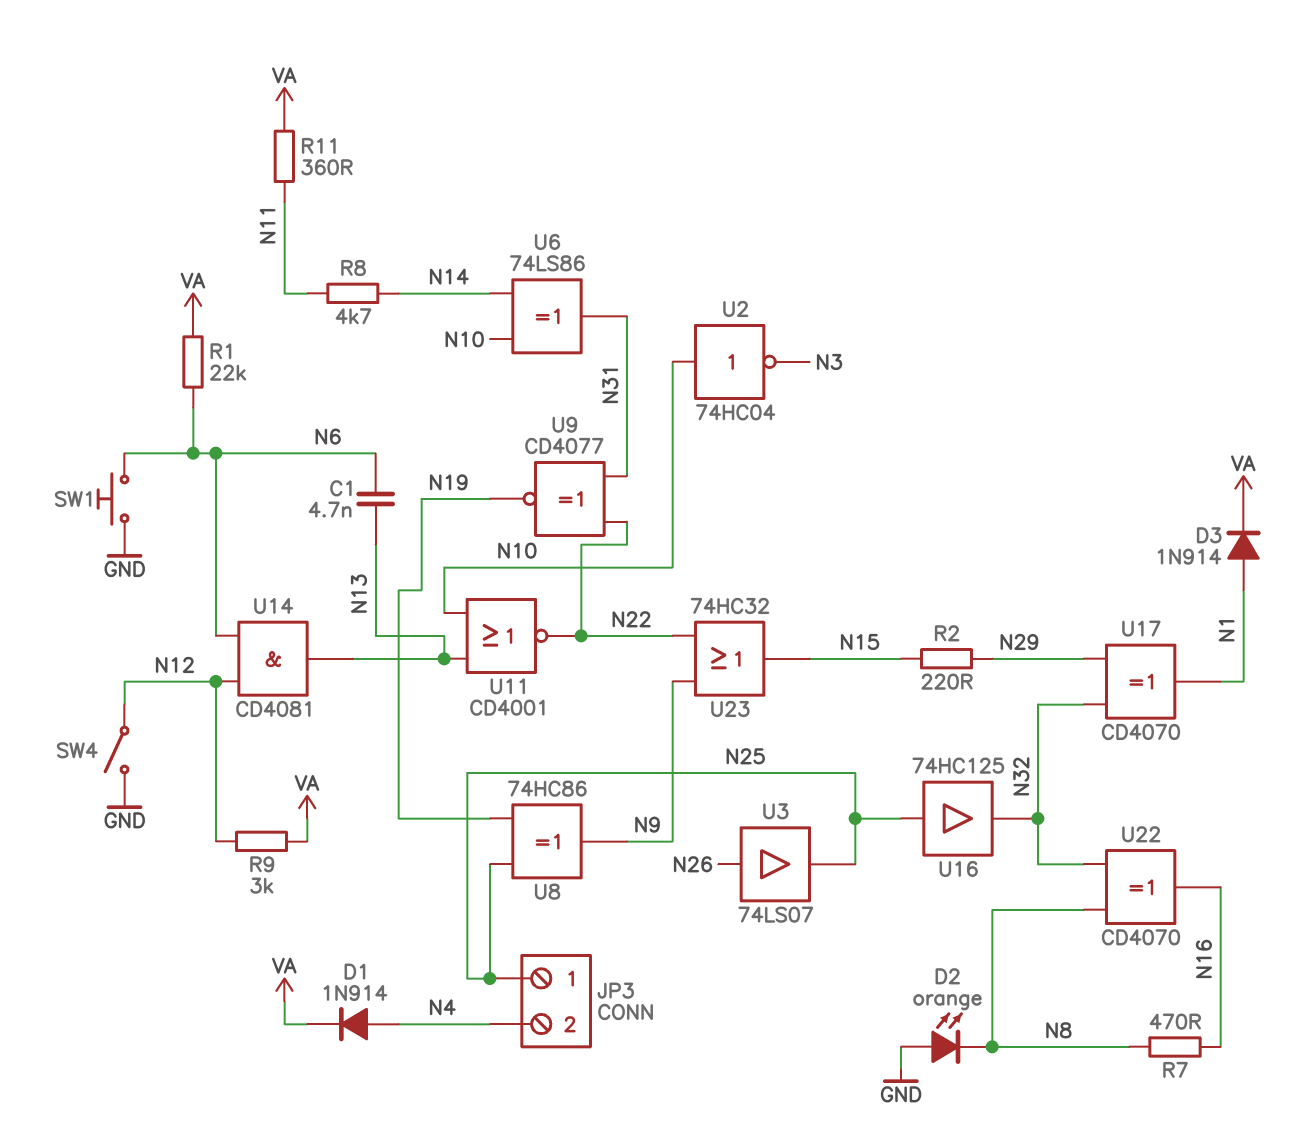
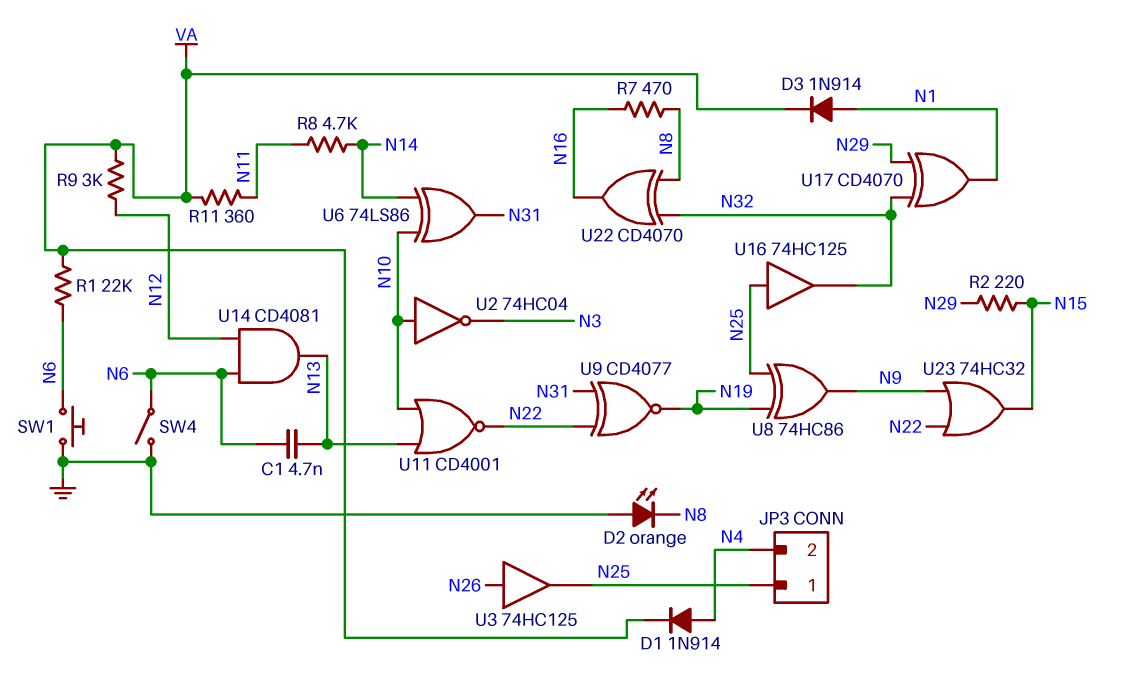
SW4: switch (GND, N12) -> switch (GND, N6)
U3: buffer 74LS07 (in N26, out N25) -> buffer 74HC125 (in N26, out N25)

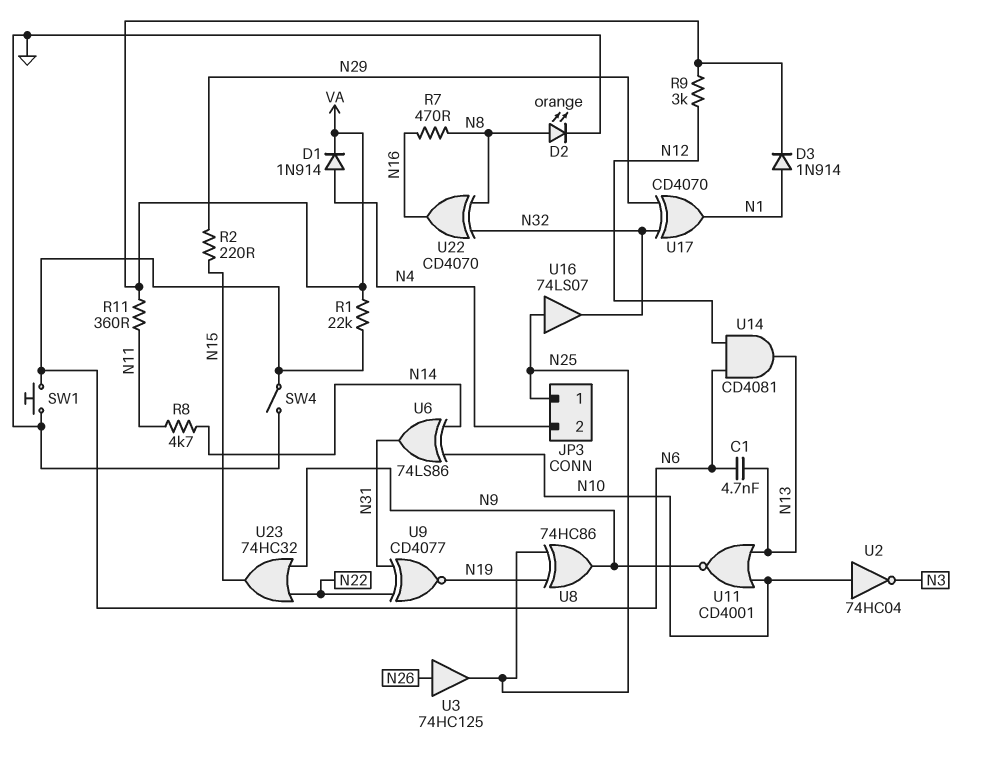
D2: LED orange (A GND, K N8) -> LED orange (A N8, K GND)
U11: NOR CD4001 (in N10, in N13, out N22) -> NOR CD4001 (in N10, in N13, out N9)
U16: buffer 74HC125 (in N25, out N32) -> buffer 74LS07 (in N25, out N32)

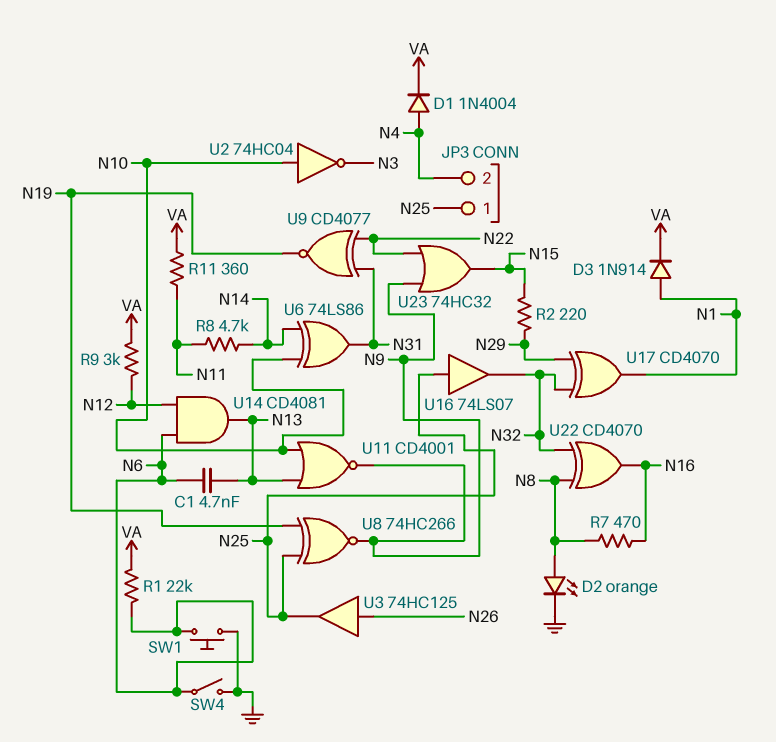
D1: diode 1N914 (A N4, K VA) -> diode 1N4004 (A N4, K VA)
U8: XOR 74HC86 (in N19, in N25, out N9) -> XNOR 74HC266 (in N19, in N25, out N9)

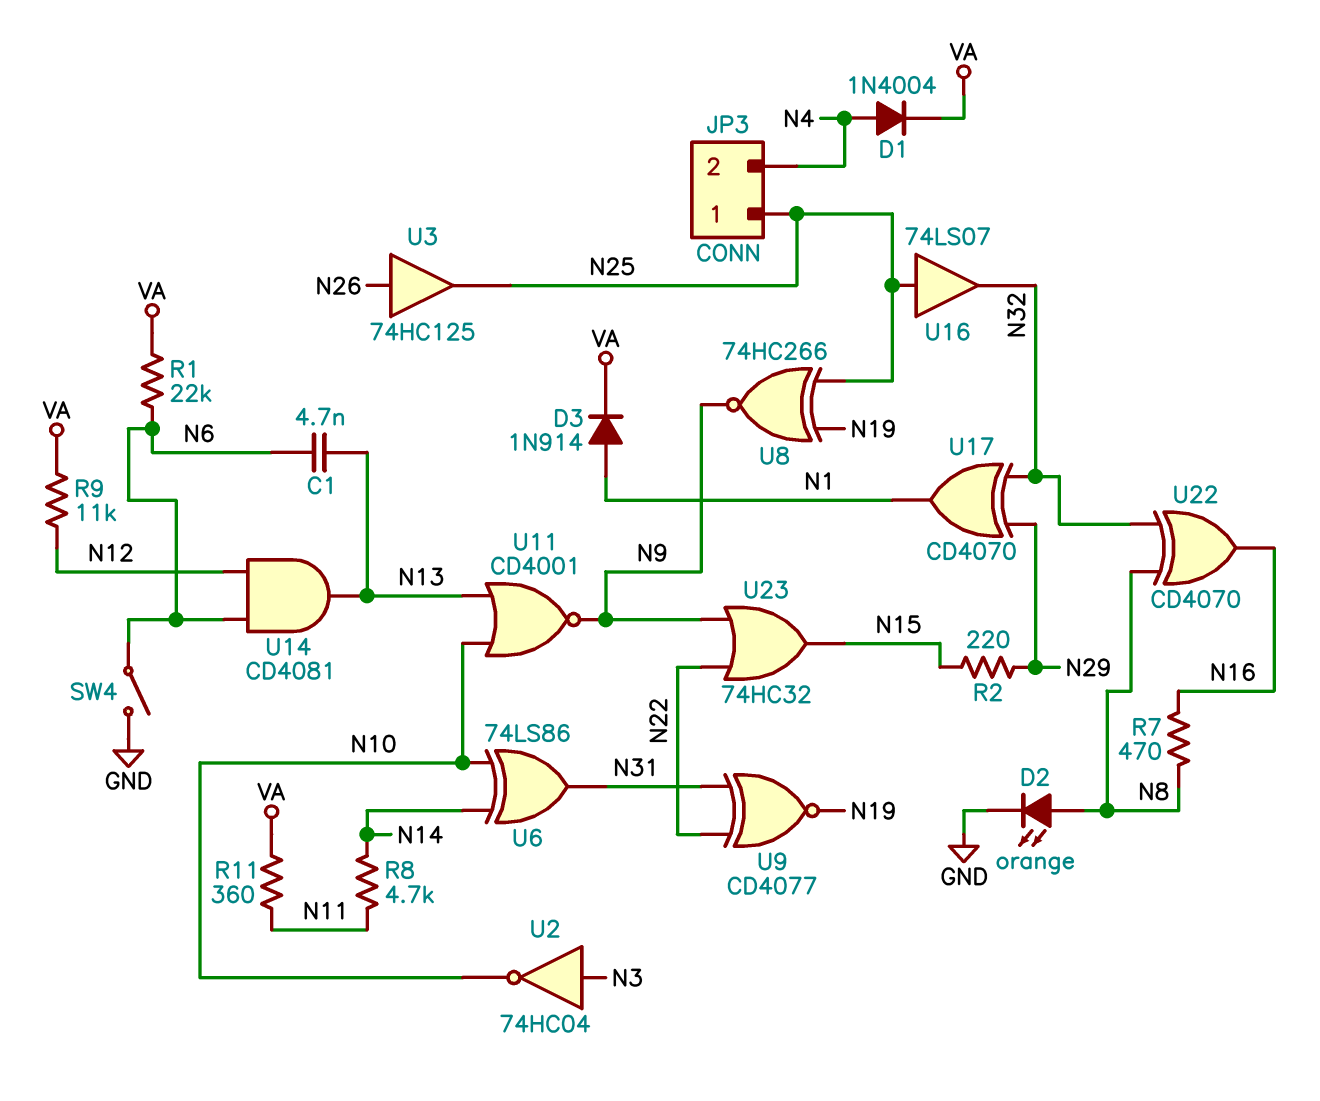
R9: 3k (N12, VA) -> 11k (N12, VA)
SW1: button (GND, N6) -> none
U2: NOT 74HC04 (in N10, out N3) -> NOT 74HC04 (in N3, out N10)

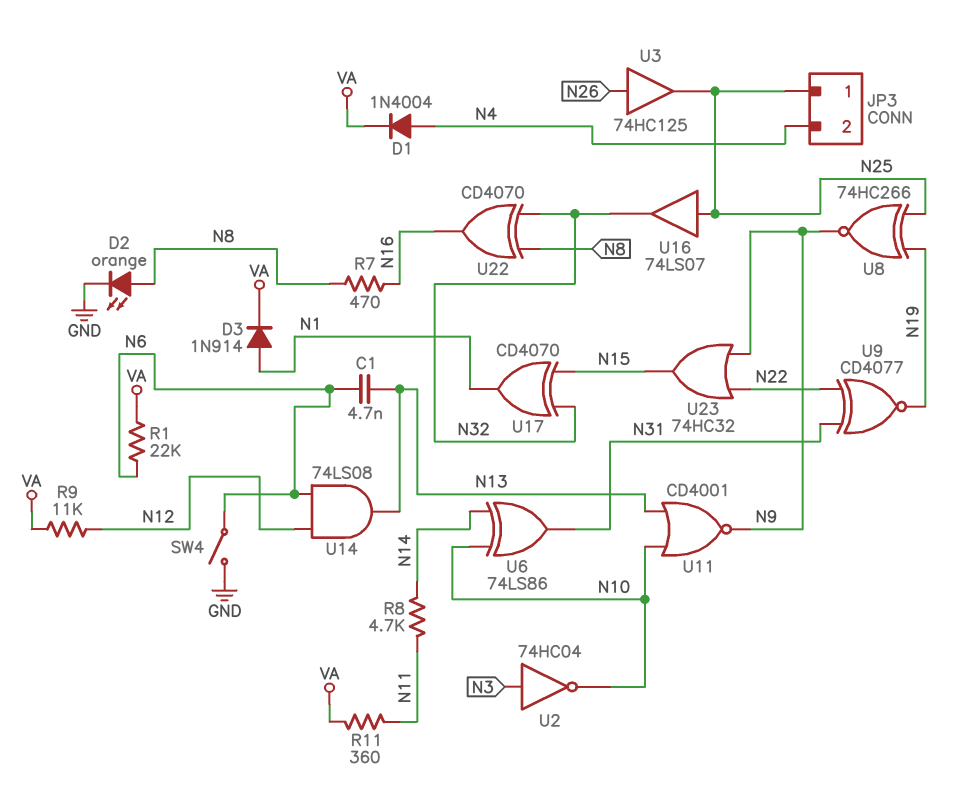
R2: 220 (N15, N29) -> none
U14: AND CD4081 (in N6, in N12, out N13) -> AND 74LS08 (in N6, in N12, out N13)
U17: XOR CD4070 (in N29, in N32, out N1) -> XOR CD4070 (in N15, in N32, out N1)

